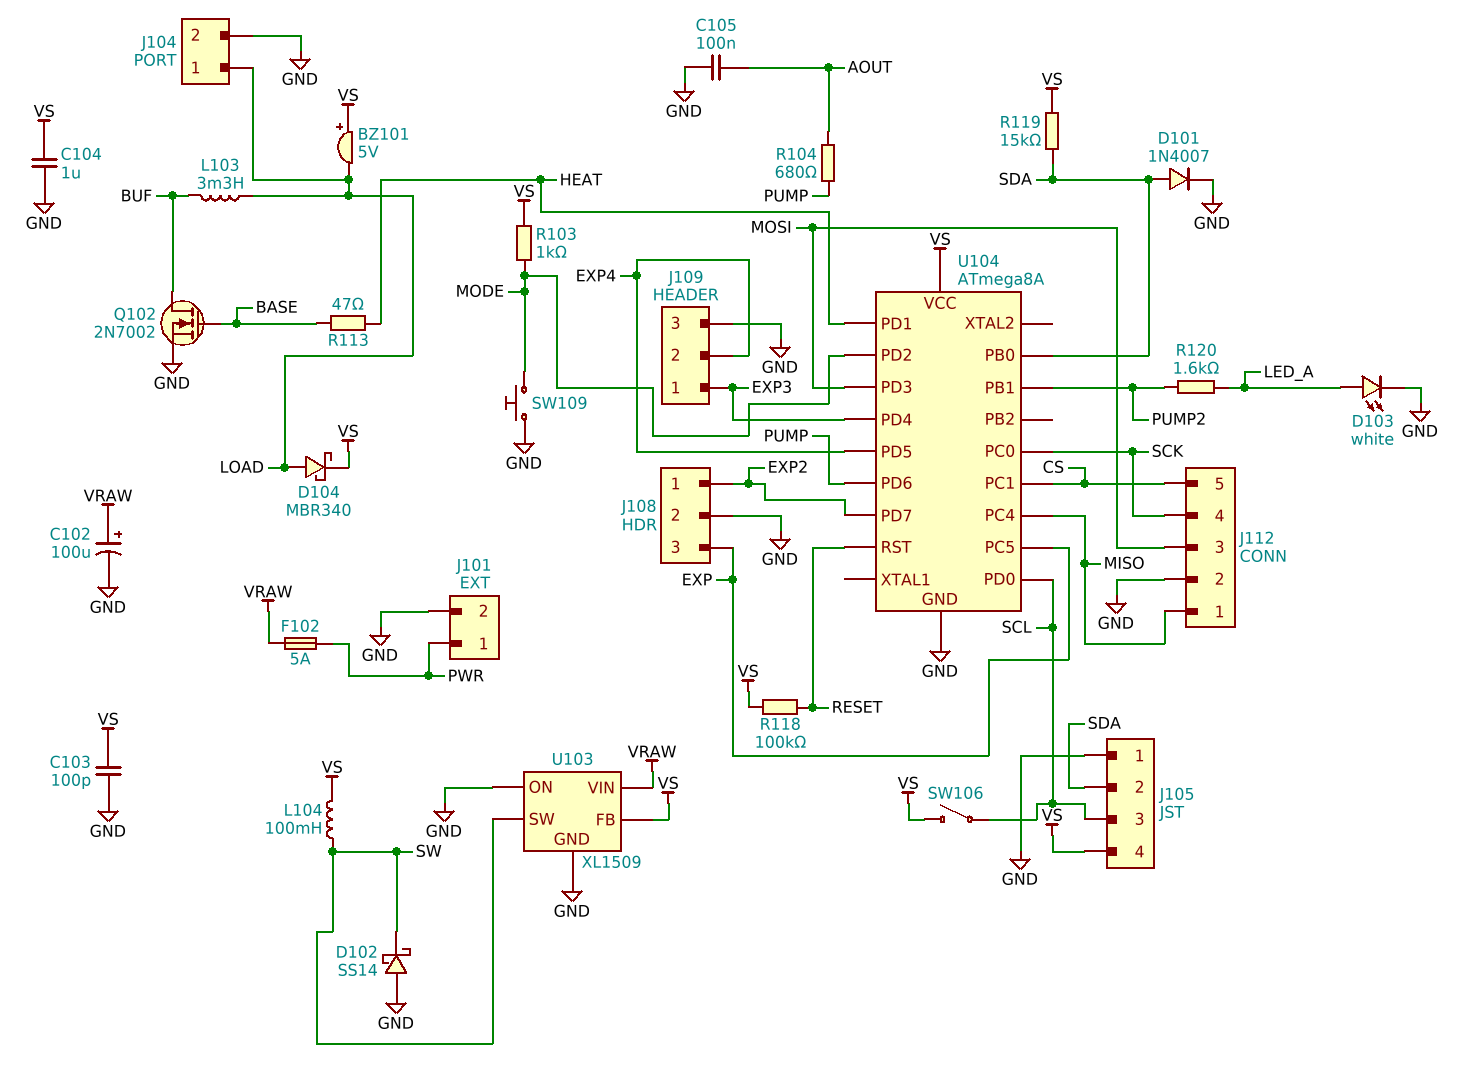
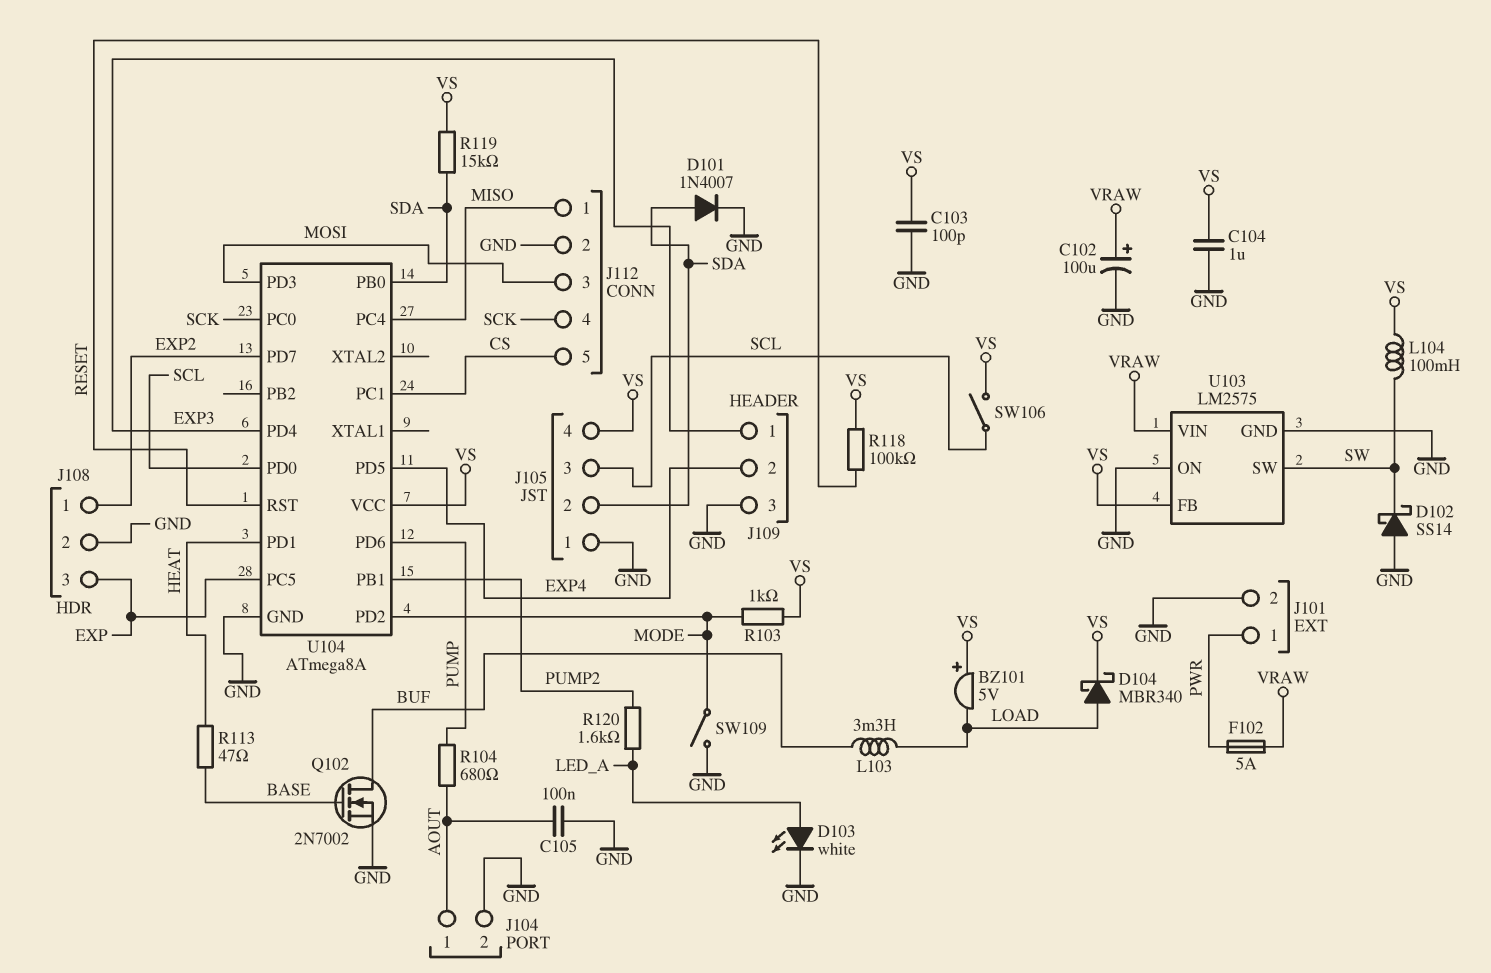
J104 pin 1: LOAD -> AOUT
SW109: button (GND, MODE) -> switch (GND, MODE)
U103: XL1509 -> LM2575

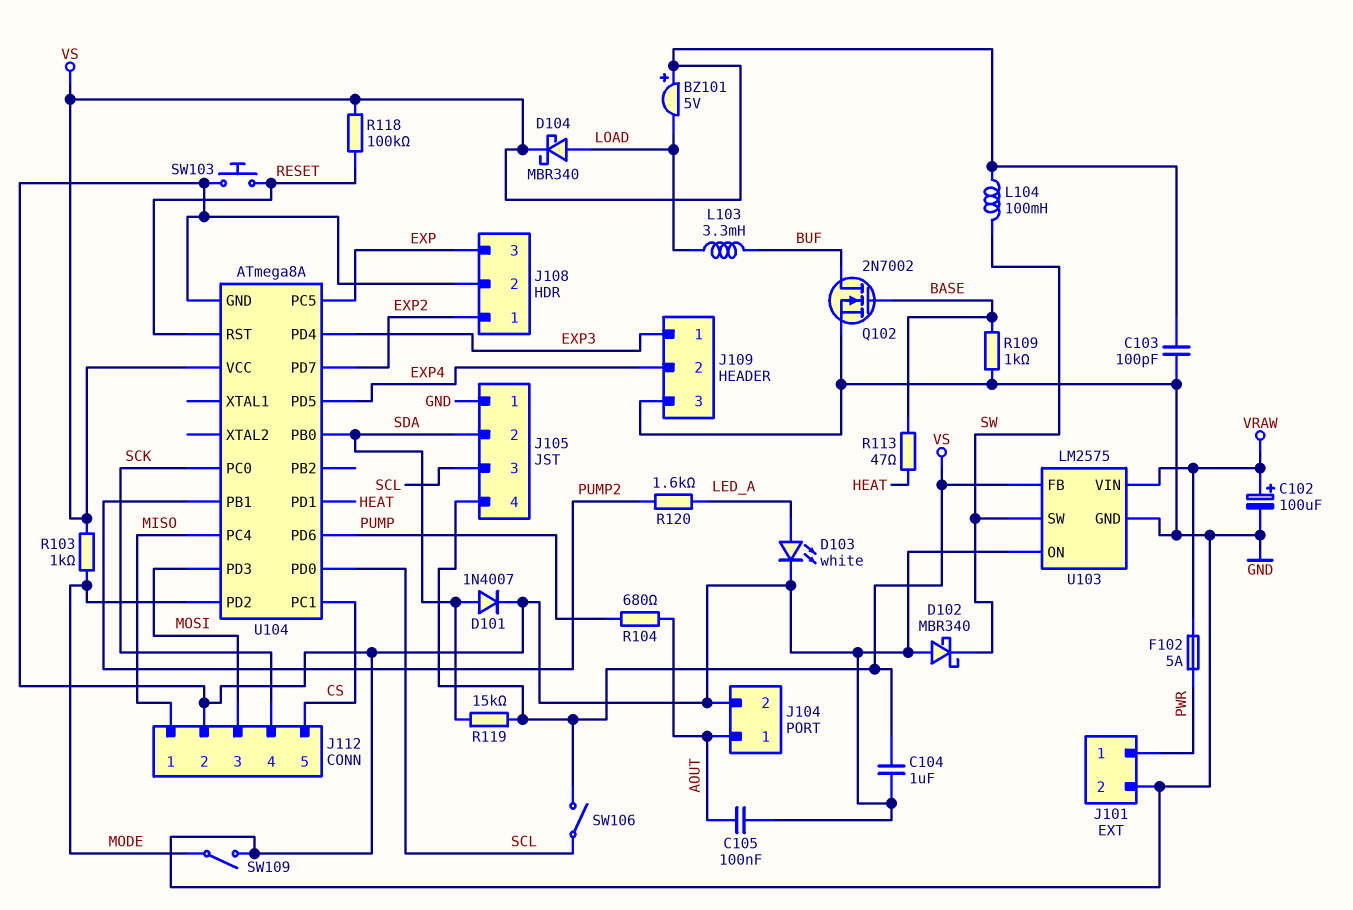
D102: schottky SS14 (A GND, K SW) -> schottky MBR340 (A GND, K SW)
R109: none -> 1k (BASE, GND)
SW103: none -> button (GND, RESET)

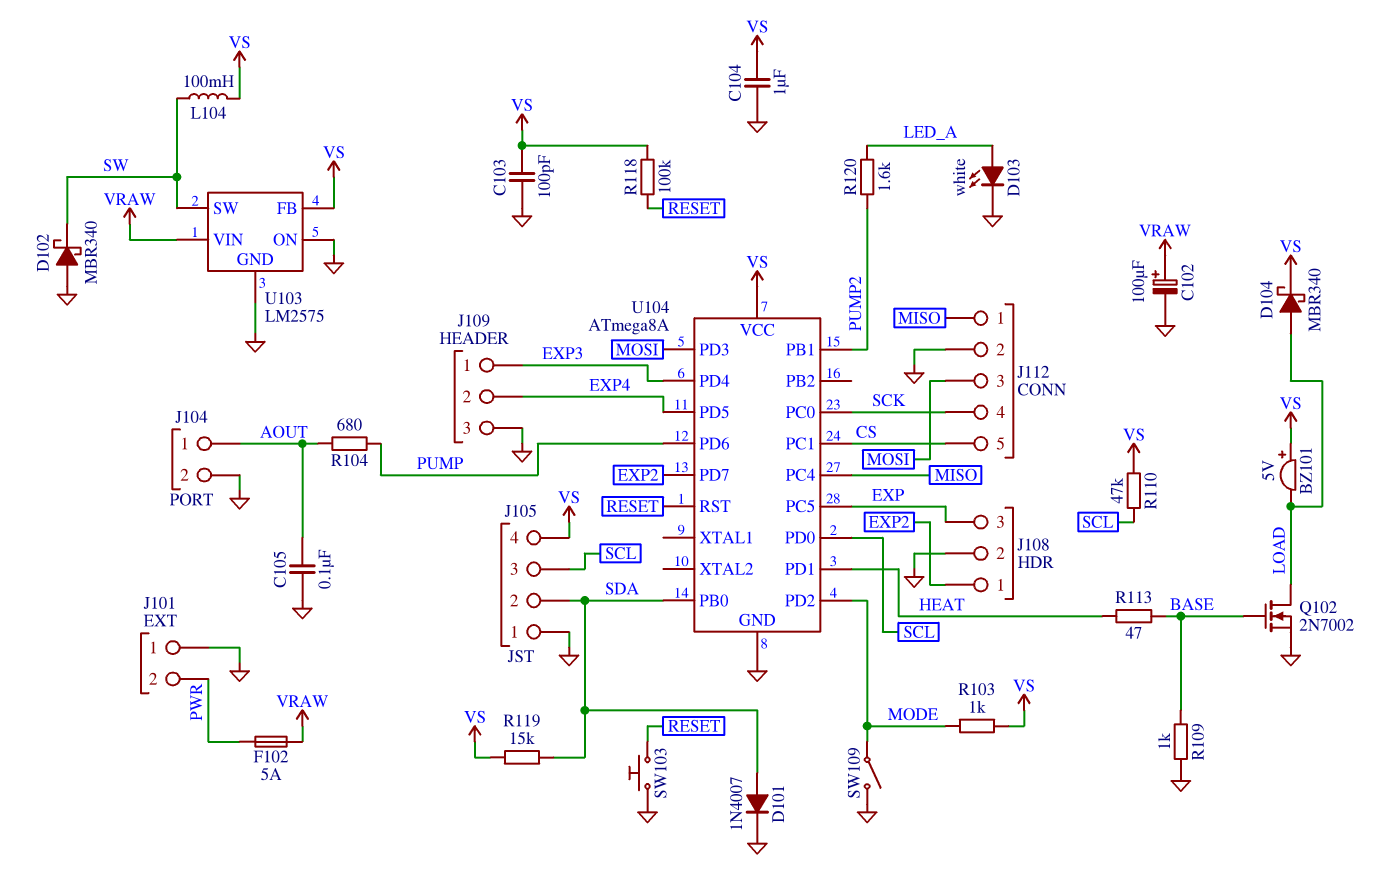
J101 pin 1: PWR -> GND
J101 pin 2: GND -> PWR
L103: 3.3mH (BUF, LOAD) -> none
Q102: NMOS 2N7002 (G BASE, D BUF, S GND) -> NMOS 2N7002 (G BASE, D LOAD, S GND)
R110: none -> 47k (SCL, VS)
SW106: switch (SCL, VS) -> none

